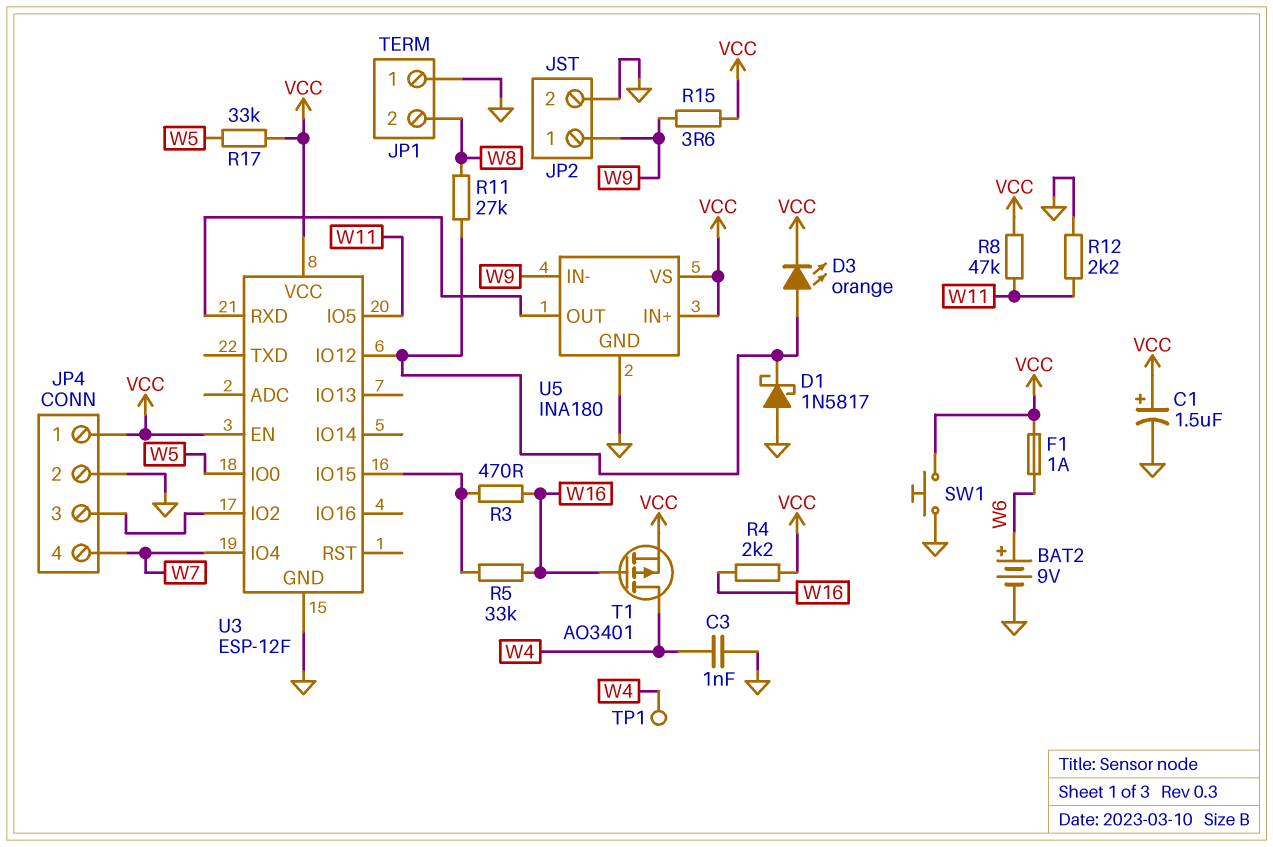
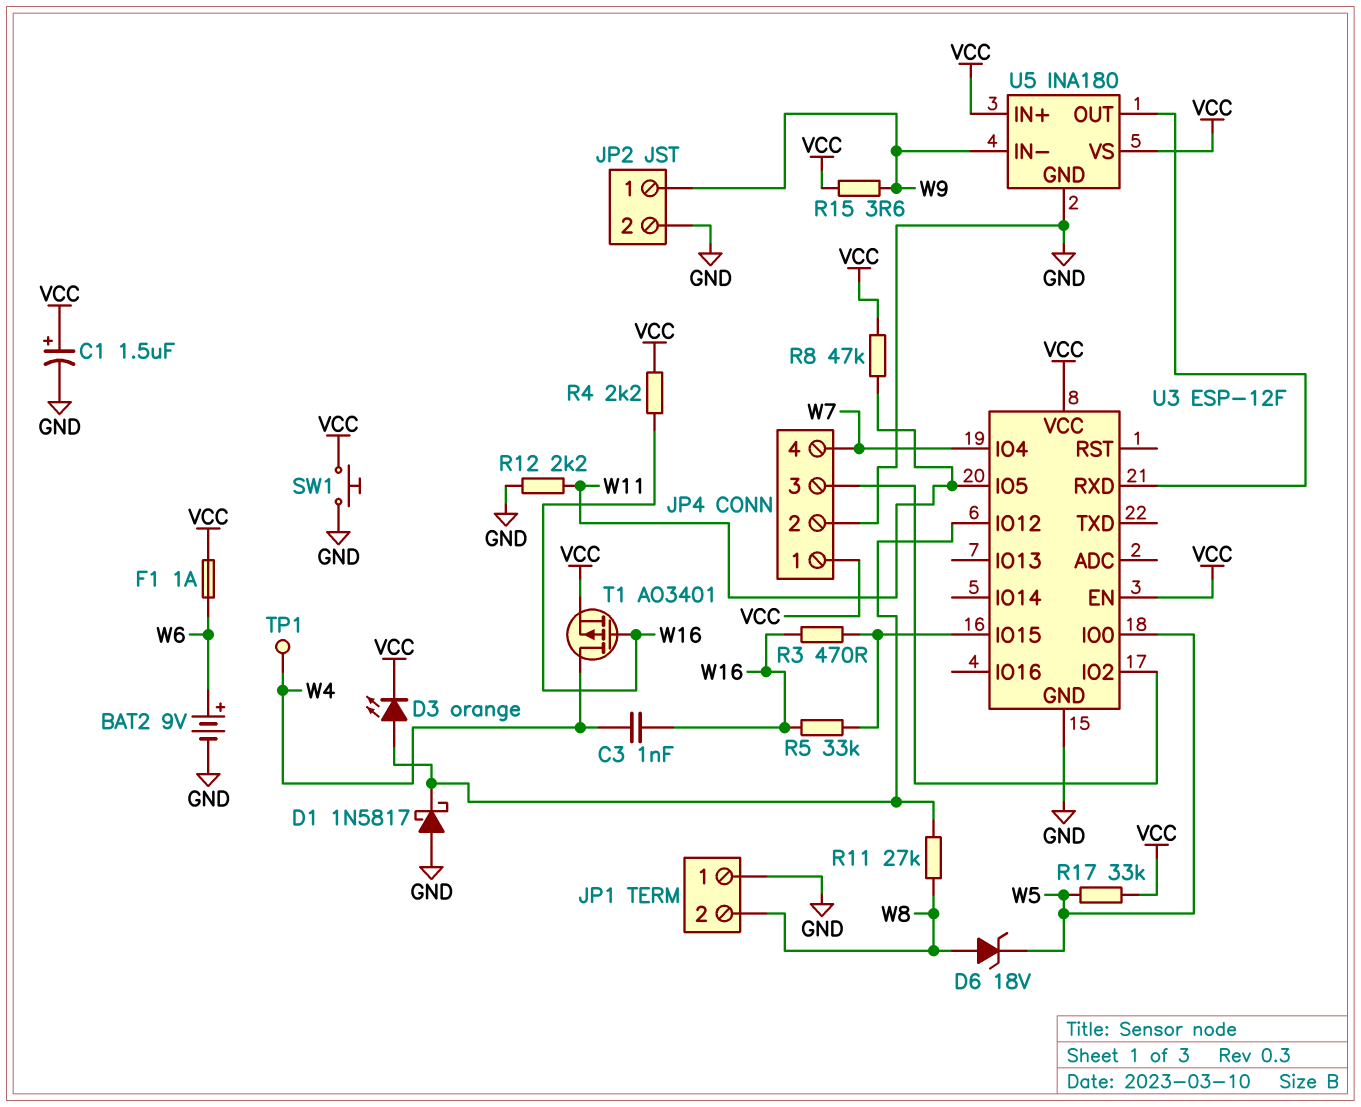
C3: 1nF (GND, W4) -> 1nF (W4, W16)
D6: none -> zener 18V (A W8, K W5)

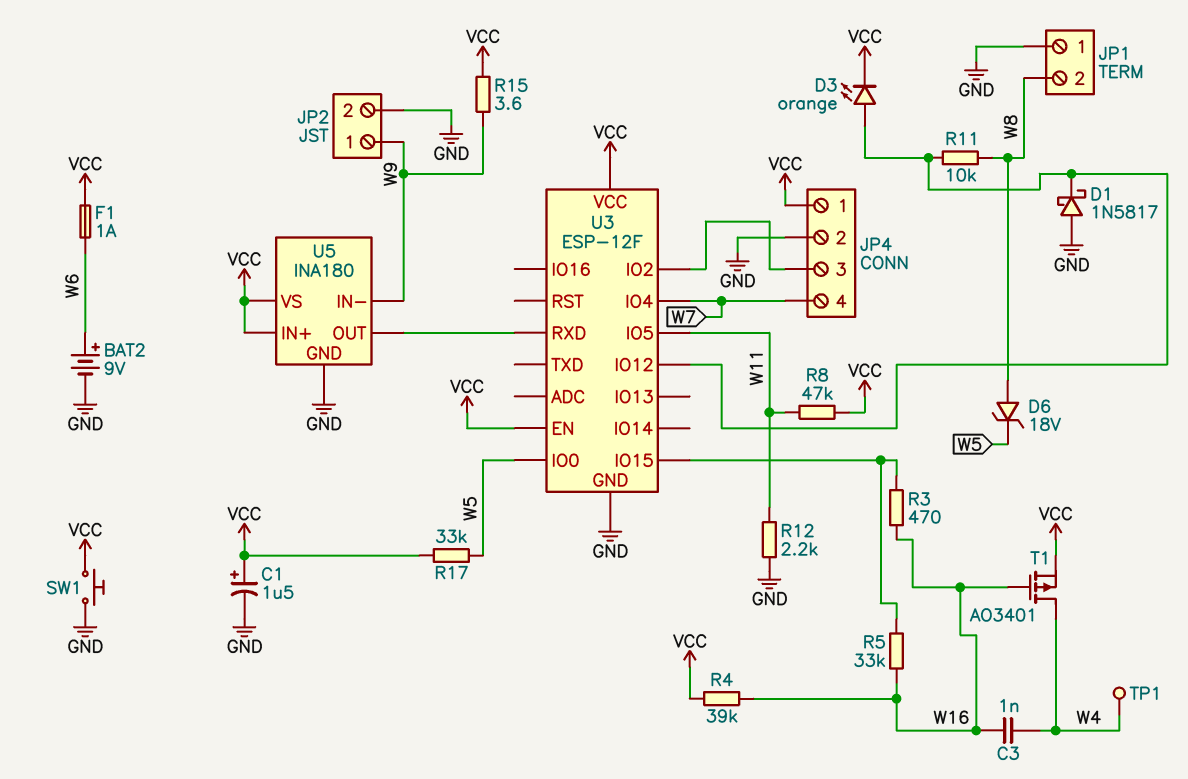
R4: 2.2k (VCC, W16) -> 39k (VCC, W16)
R11: 27k (U3/IO12, W8) -> 10k (U3/IO12, W8)

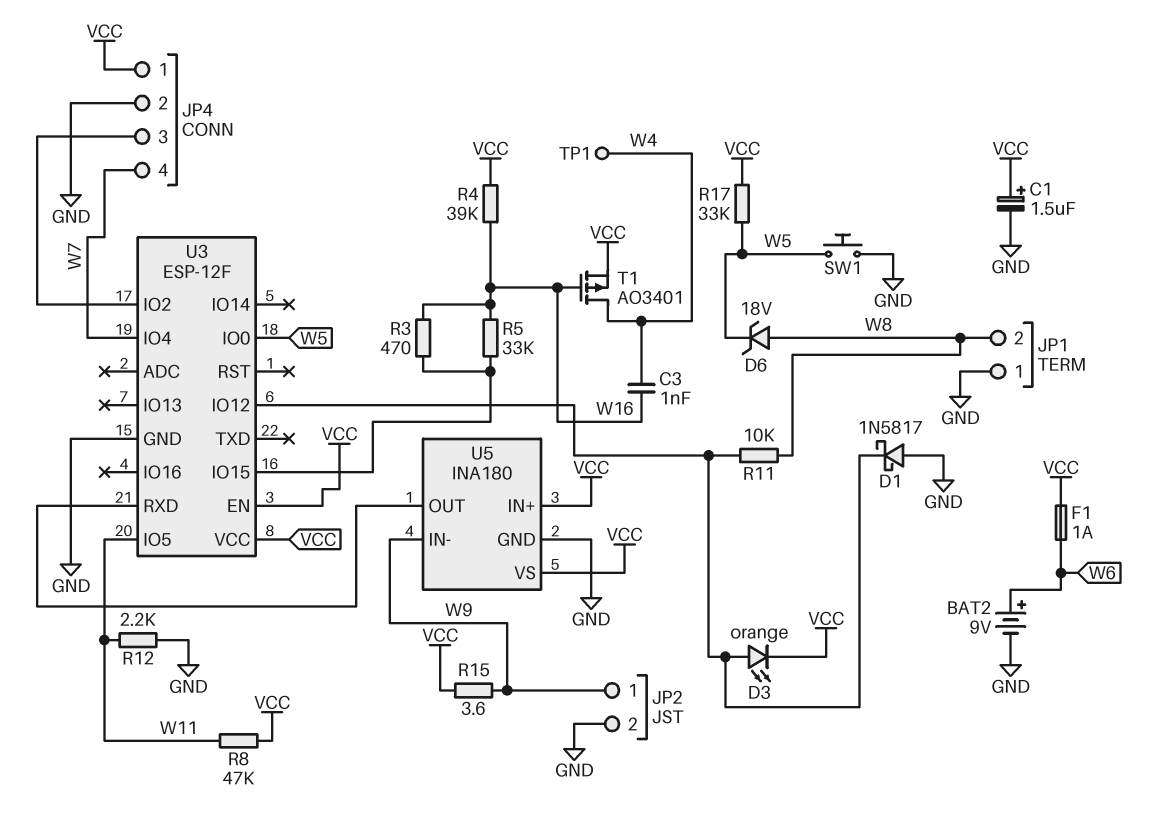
SW1: button (GND, VCC) -> button (GND, W5)

